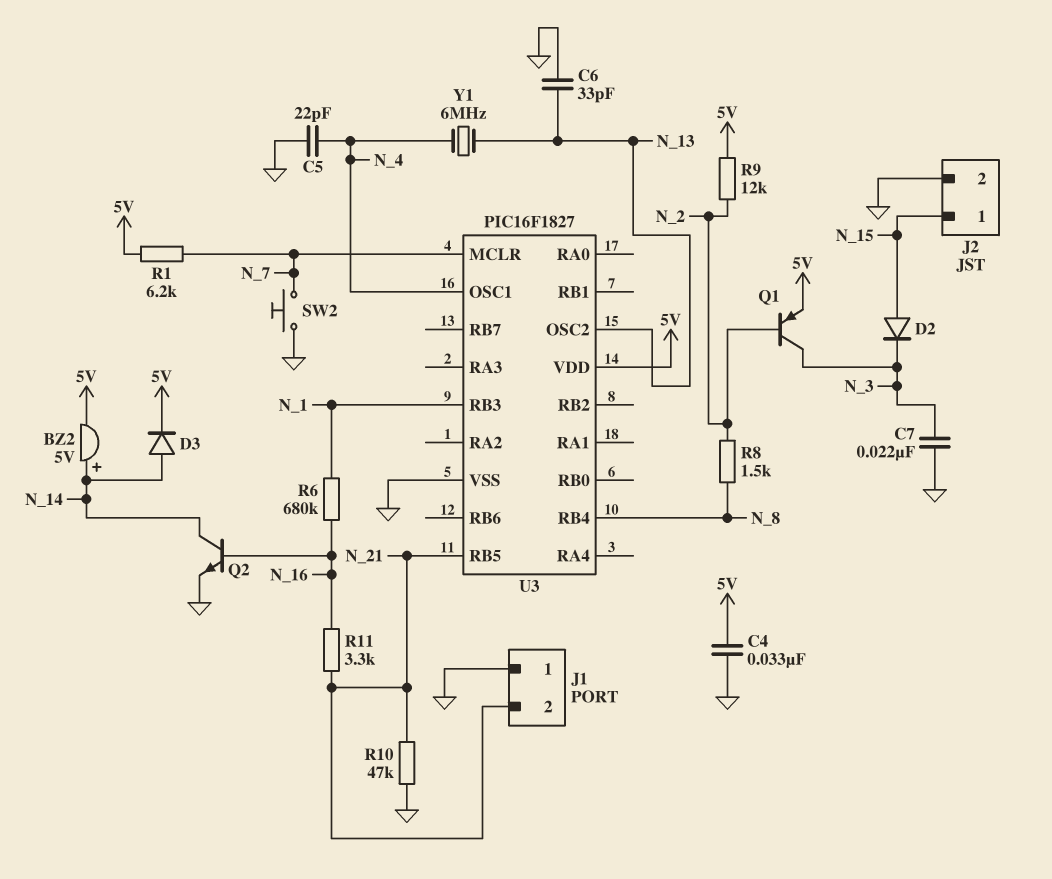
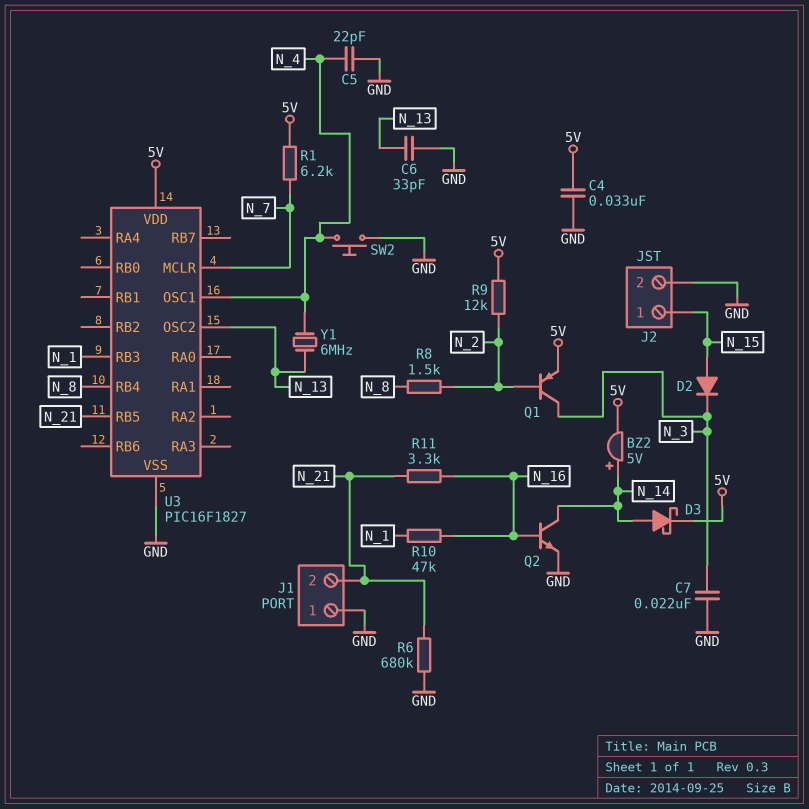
D3: diode (A N_14, K 5V) -> schottky (A N_14, K 5V)
R6: 680k (N_1, N_16) -> 680k (GND, N_21)
R10: 47k (GND, N_21) -> 47k (N_1, N_16)
SW2: button (GND, N_7) -> button (GND, N_4)

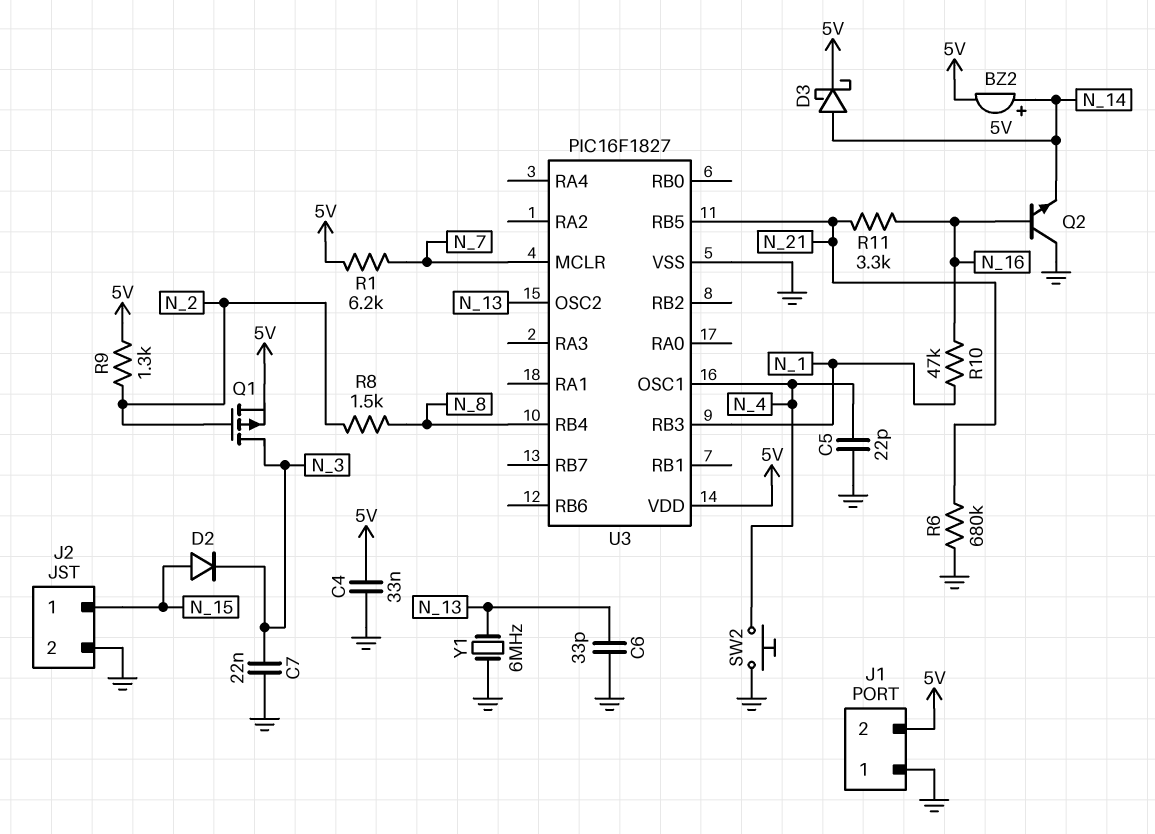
J1 pin 2: N_21 -> 5V
Q1: PNP (B N_2, C N_3, E 5V) -> PMOS (G N_2, D N_3, S 5V)
Q2: NPN (B N_16, C N_14, E GND) -> NPN (B N_16, C GND, E N_14)
R9: 12k (5V, N_2) -> 1.3k (5V, N_2)
Y1: 6MHz (N_4, N_13) -> 6MHz (GND, N_13)

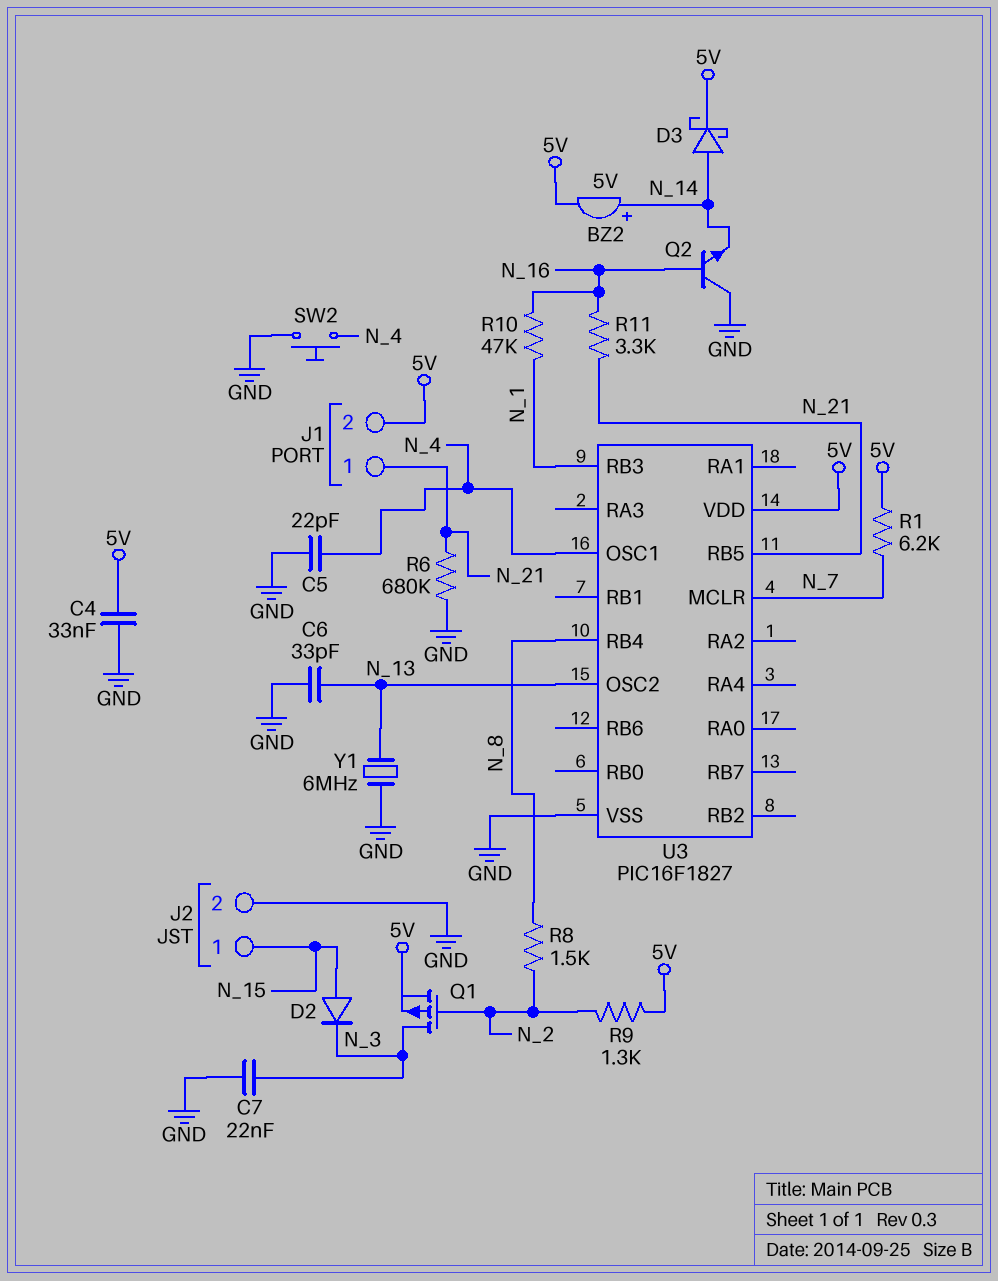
J1 pin 1: GND -> N_21

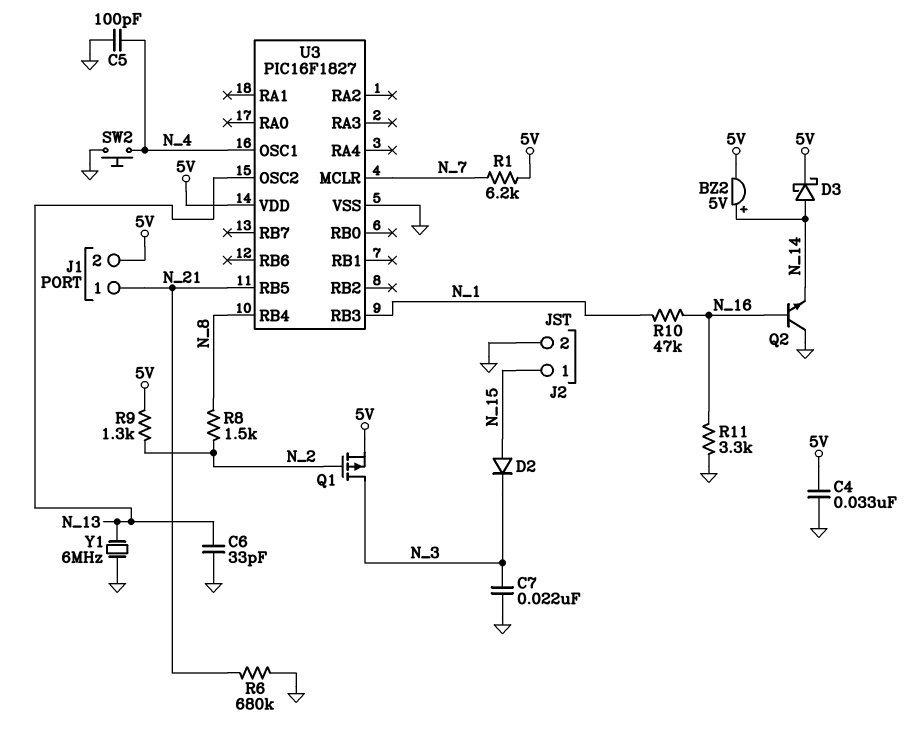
C5: 22pF (GND, N_4) -> 100pF (GND, N_4)
R11: 3.3k (N_16, N_21) -> 3.3k (GND, N_16)

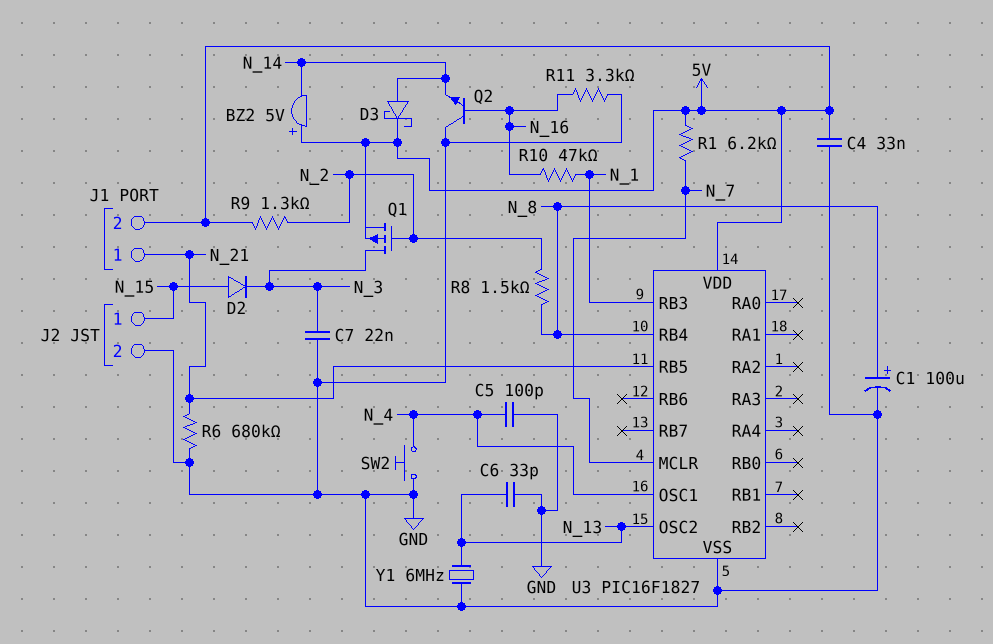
BZ2: buzzer 5V (plus N_14, minus 5V) -> buzzer 5V (plus 5V, minus N_14)
C1: none -> 100uF (plus N_8, minus GND)

